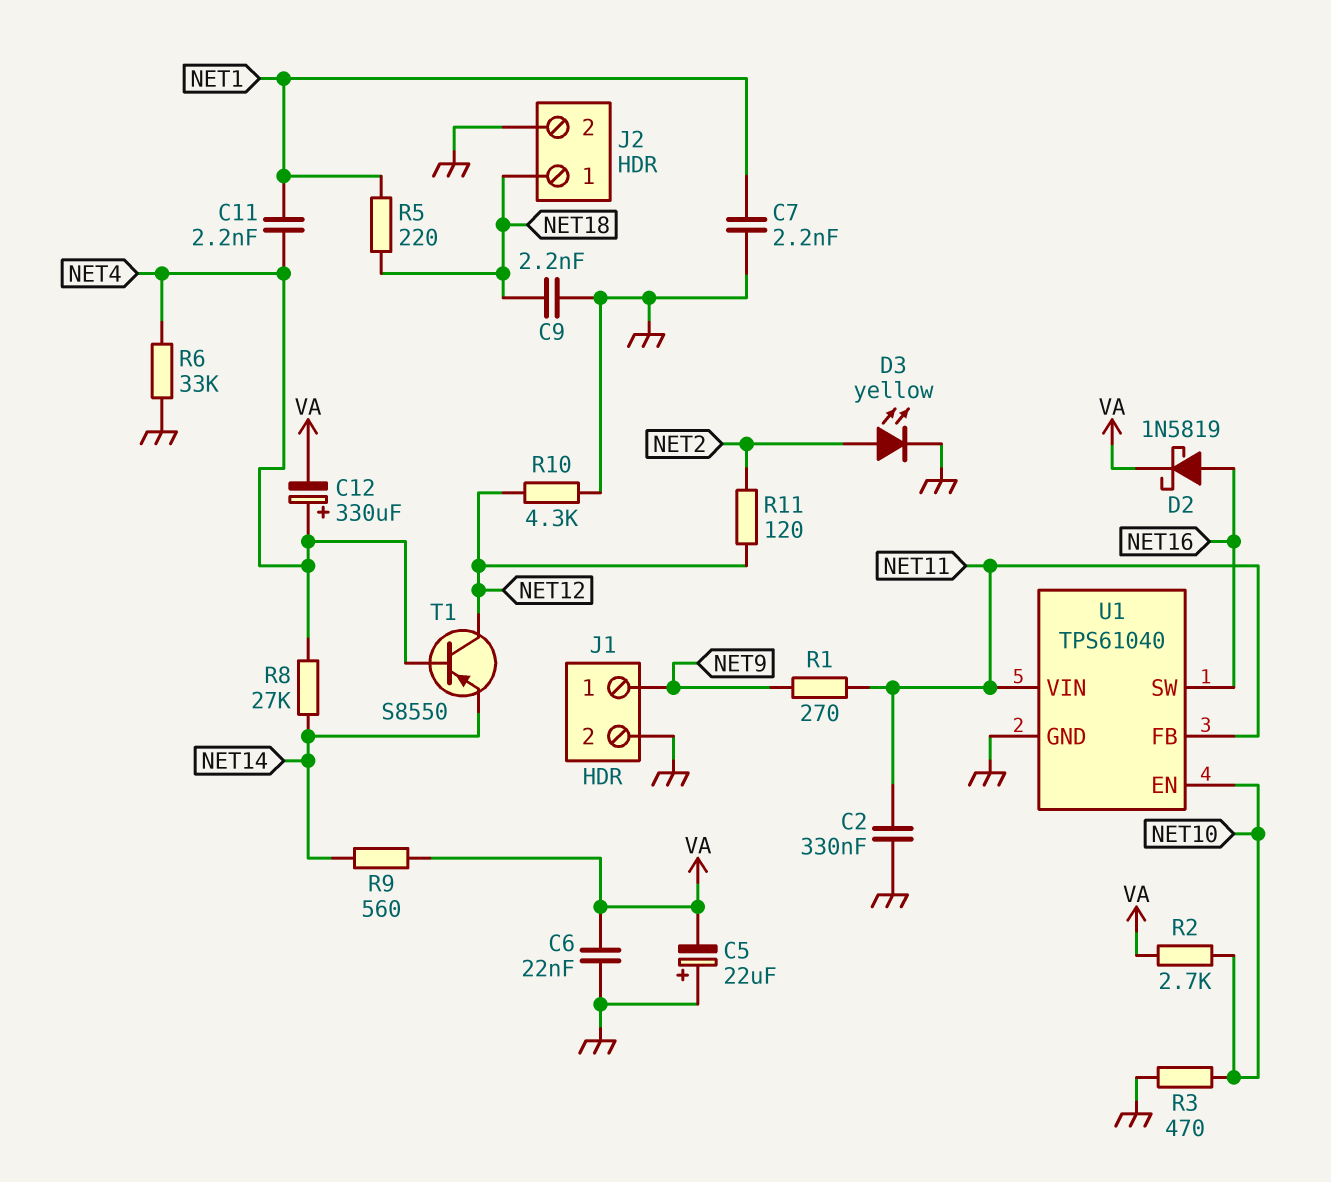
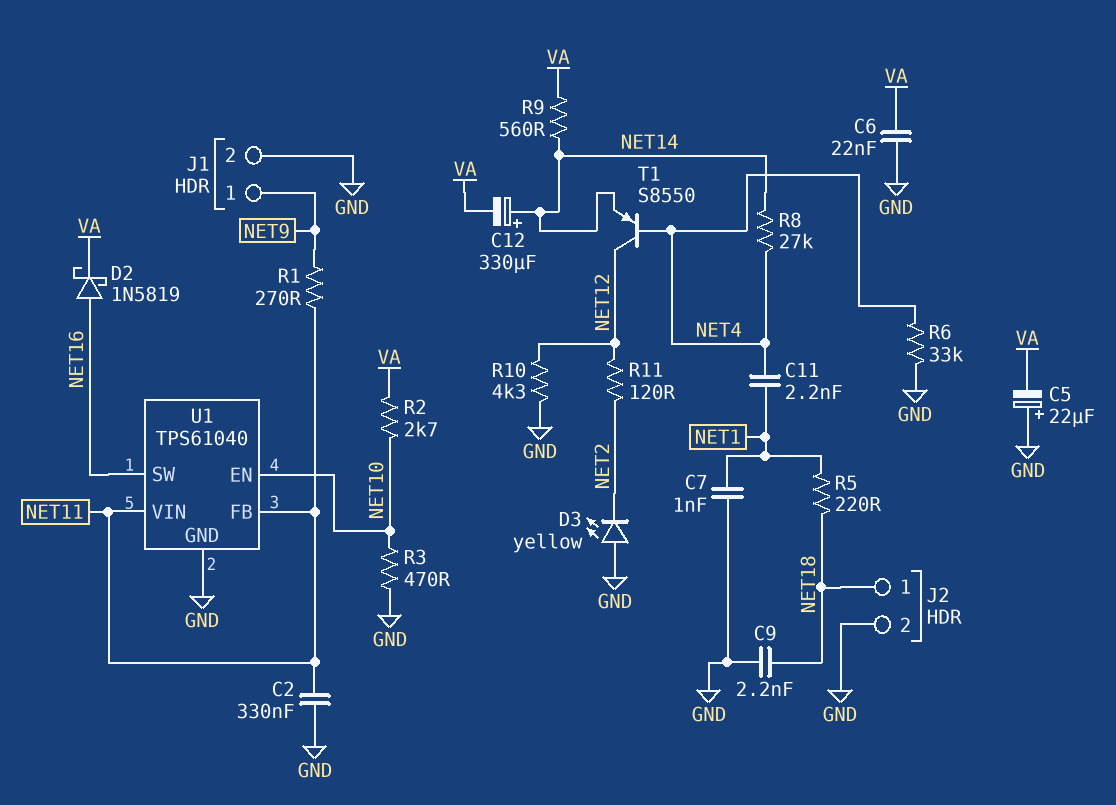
C7: 2.2nF (GND, NET1) -> 1nF (GND, NET1)
C12: 330uF (plus NET4, minus VA) -> 330uF (plus NET14, minus VA)
D3: LED yellow (A NET2, K GND) -> LED yellow (A GND, K NET2)

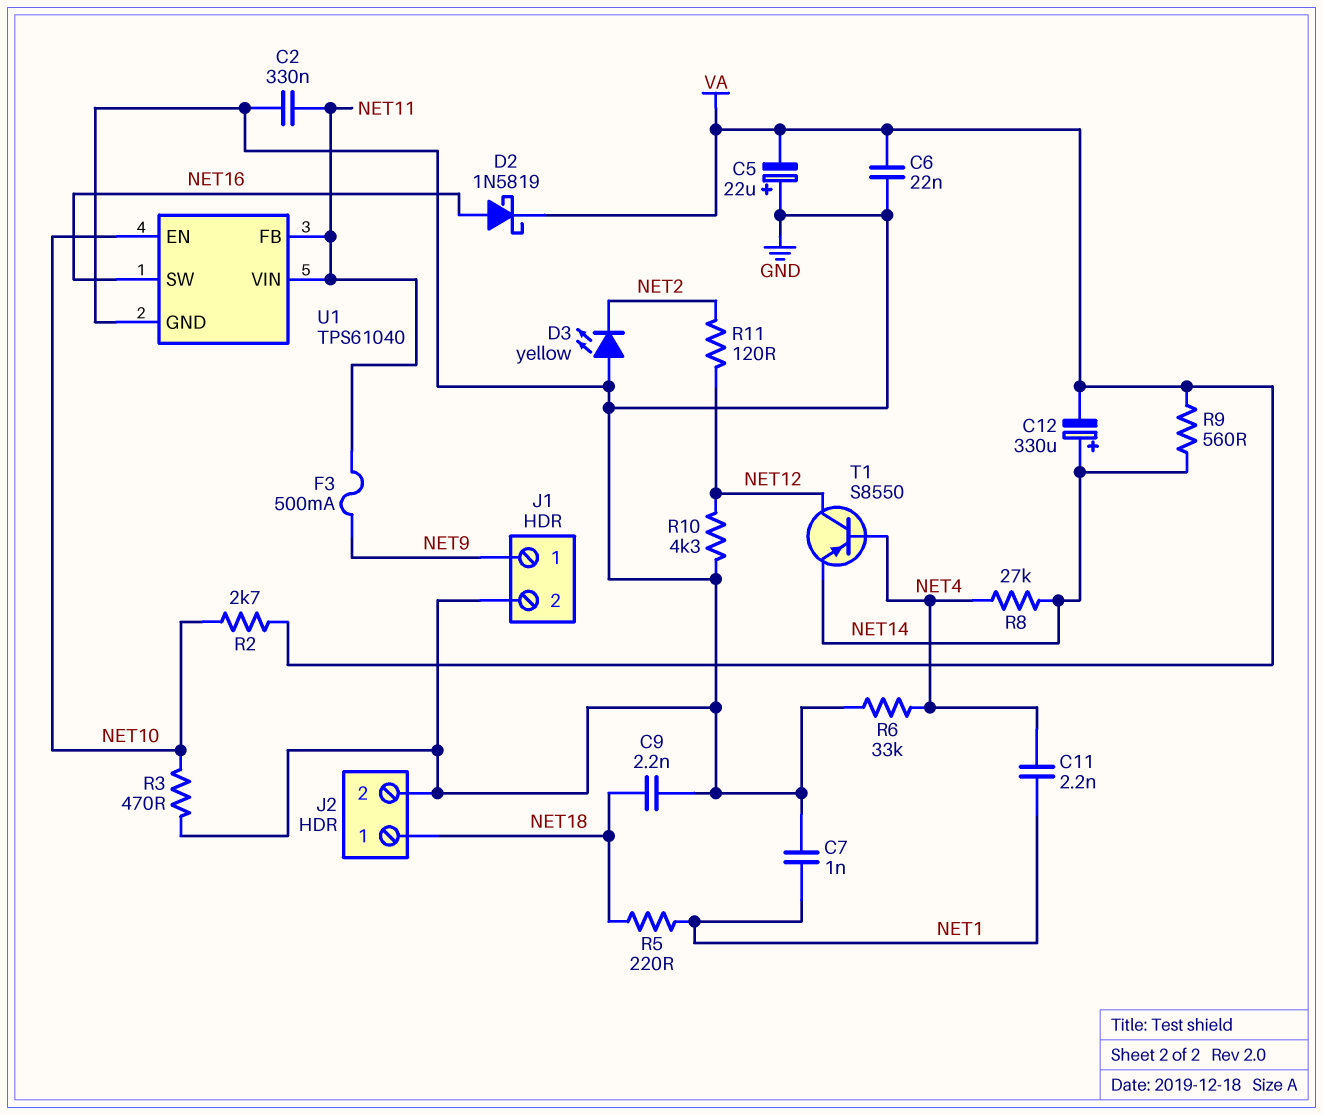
F3: none -> 500mA (NET9, NET11)
R1: 270 (NET9, NET11) -> none

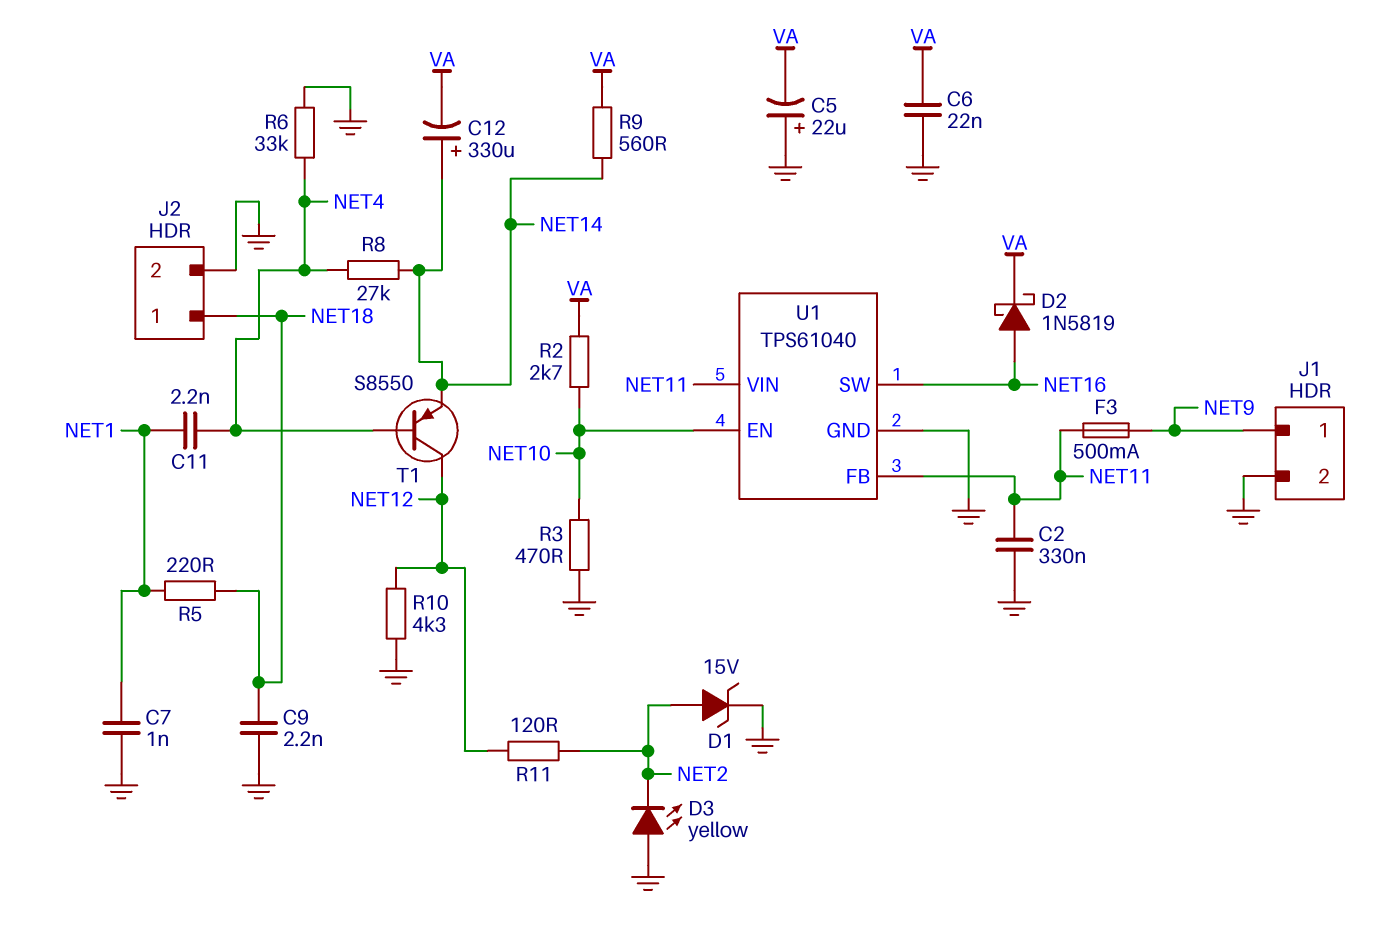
D1: none -> zener 15V (A NET2, K GND)

